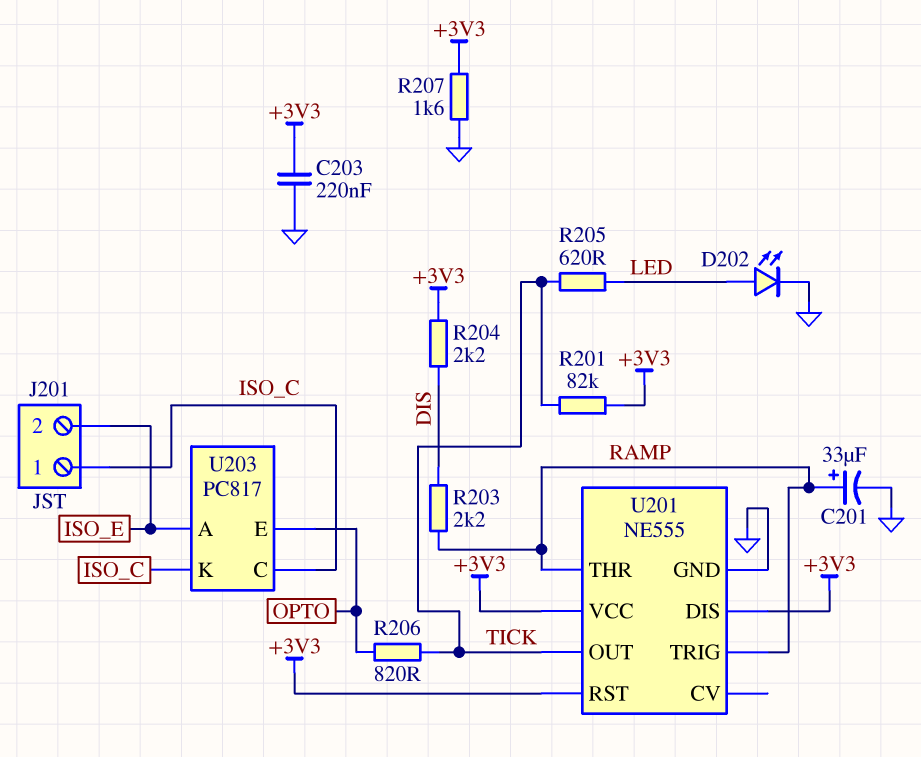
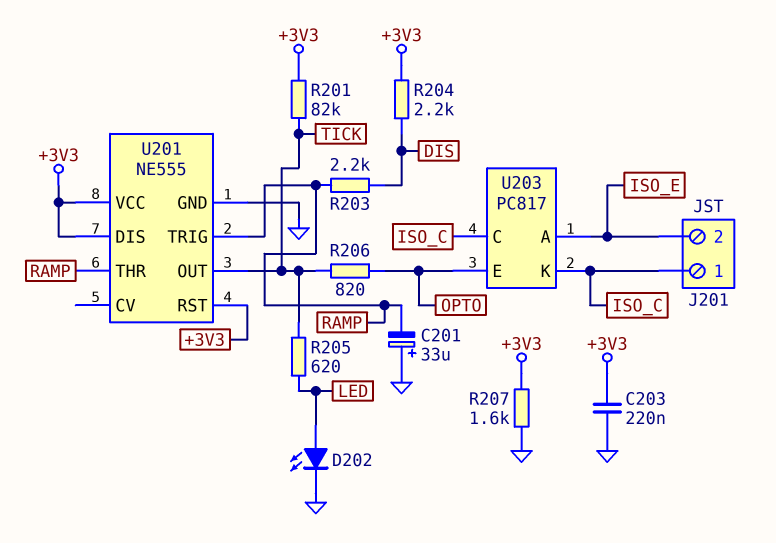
C201: 33uF (plus RAMP, minus GND) -> 33uF (plus GND, minus RAMP)

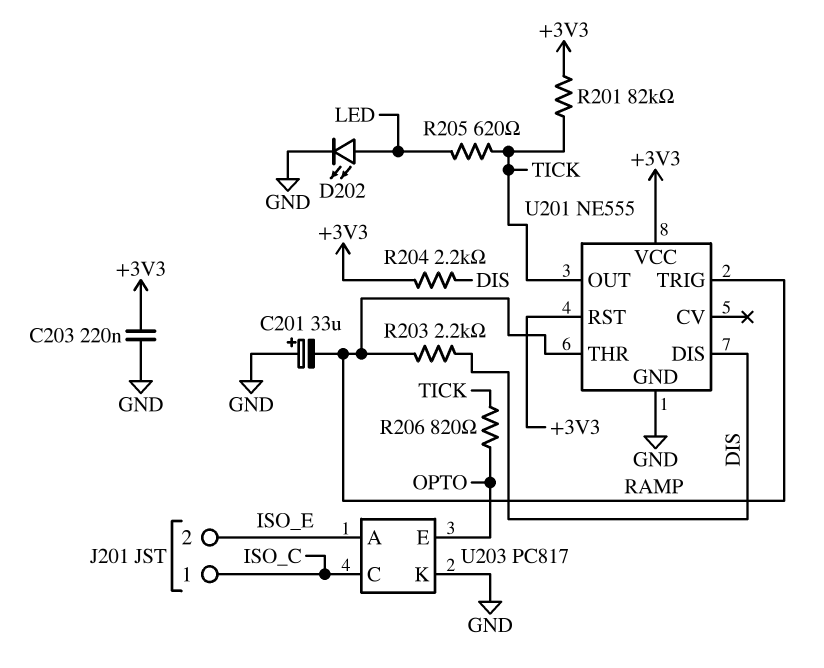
R207: 1.6k (+3V3, GND) -> none
U201 pin DIS: +3V3 -> DIS
U203 pin K: ISO_C -> GND

